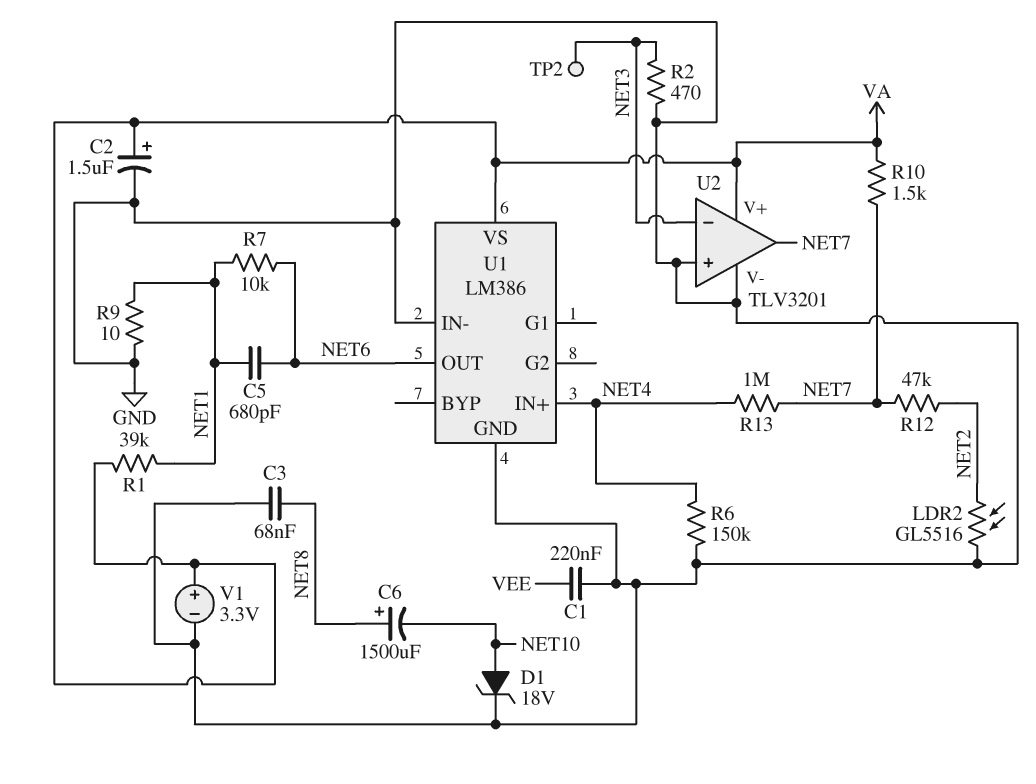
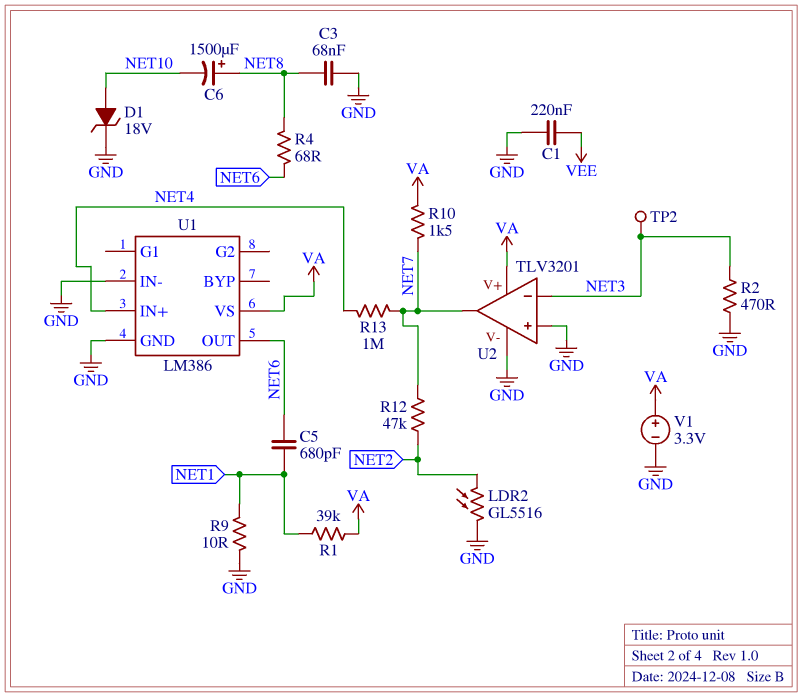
C2: 1.5uF (plus VA, minus GND) -> none
R4: none -> 68 (NET6, NET8)
R6: 150k (GND, NET4) -> none
R7: 10k (NET1, NET6) -> none

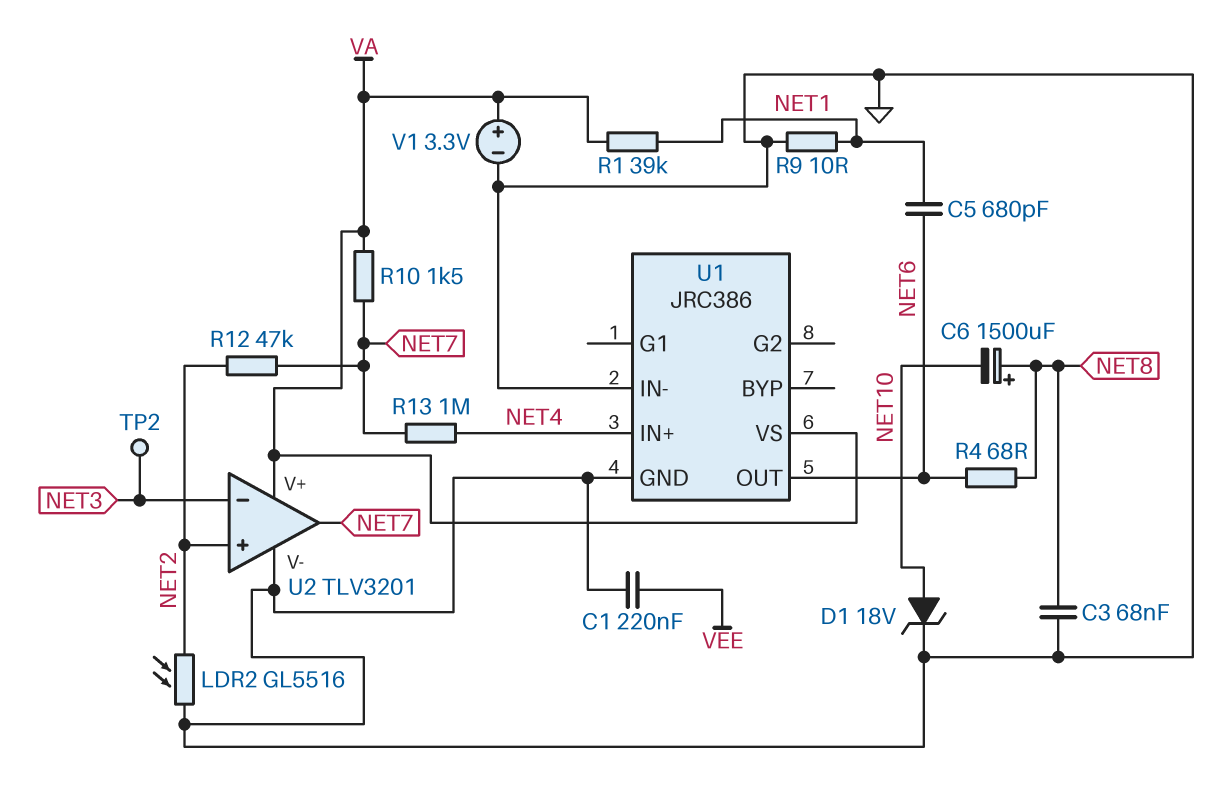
R2: 470 (GND, NET3) -> none
U1: LM386 -> JRC386
U2 pin in+: GND -> NET2

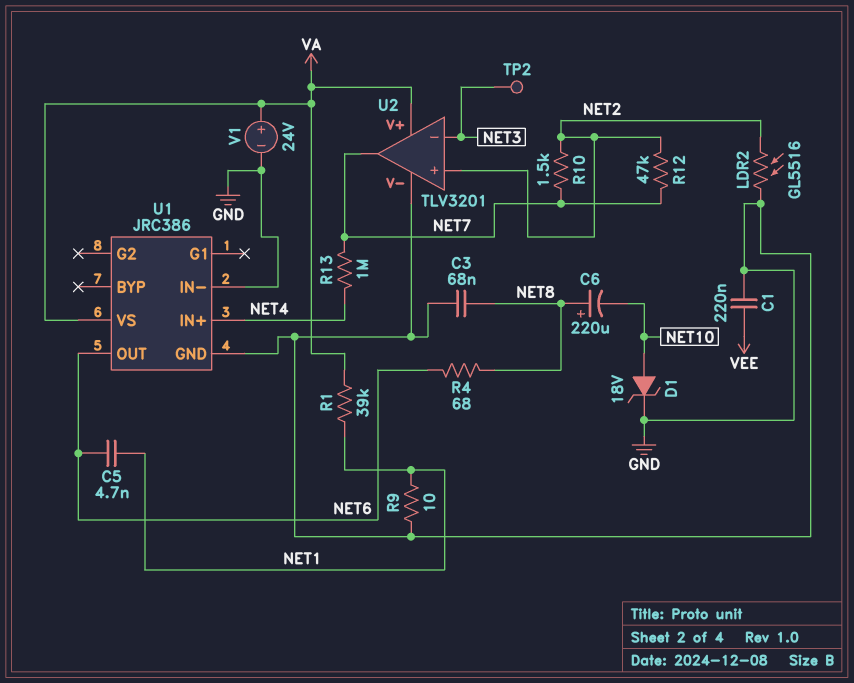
C5: 680pF (NET1, NET6) -> 4.7nF (NET1, NET6)
C6: 1500uF (plus NET8, minus NET10) -> 220uF (plus NET8, minus NET10)
R10: 1.5k (NET7, VA) -> 1.5k (NET2, NET7)
V1: 3.3V (plus VA, minus GND) -> 24V (plus VA, minus GND)

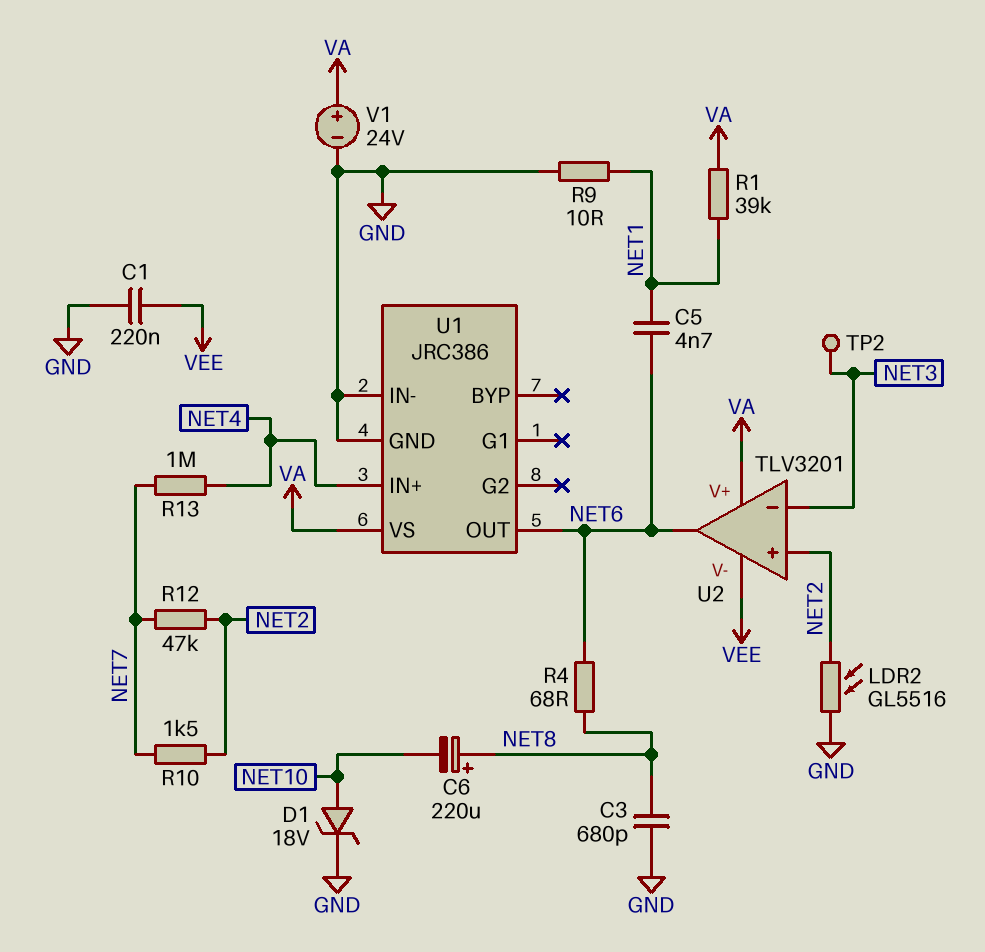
C3: 68nF (GND, NET8) -> 680pF (GND, NET8)
U2 pin V-: GND -> VEE
U2 pin out: NET7 -> NET6

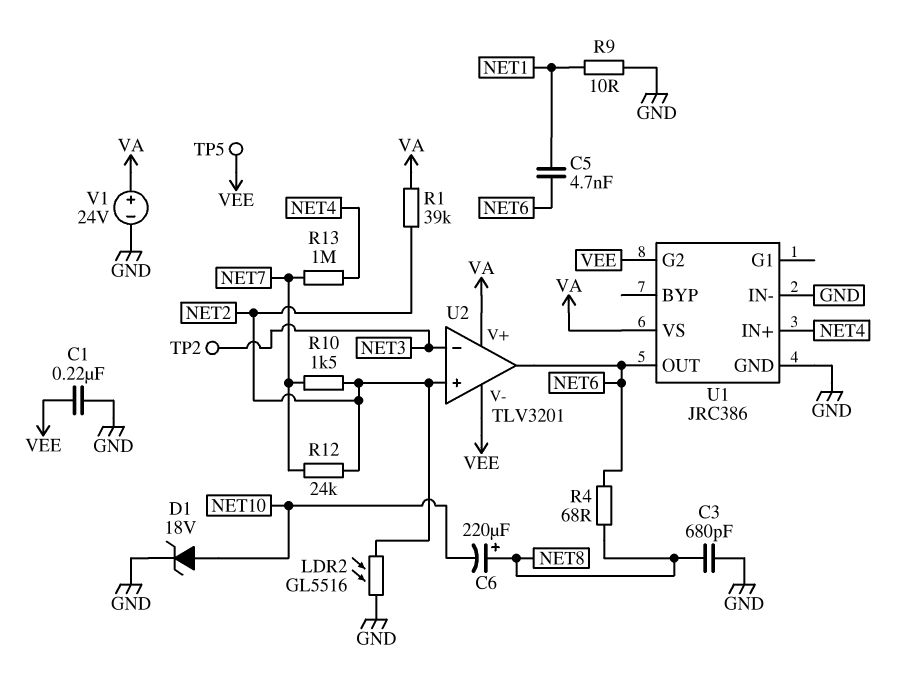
R1: 39k (NET1, VA) -> 39k (NET2, VA)
R12: 47k (NET2, NET7) -> 24k (NET2, NET7)
TP5: none -> test point (VEE)
U1 pin G2: none -> VEE

